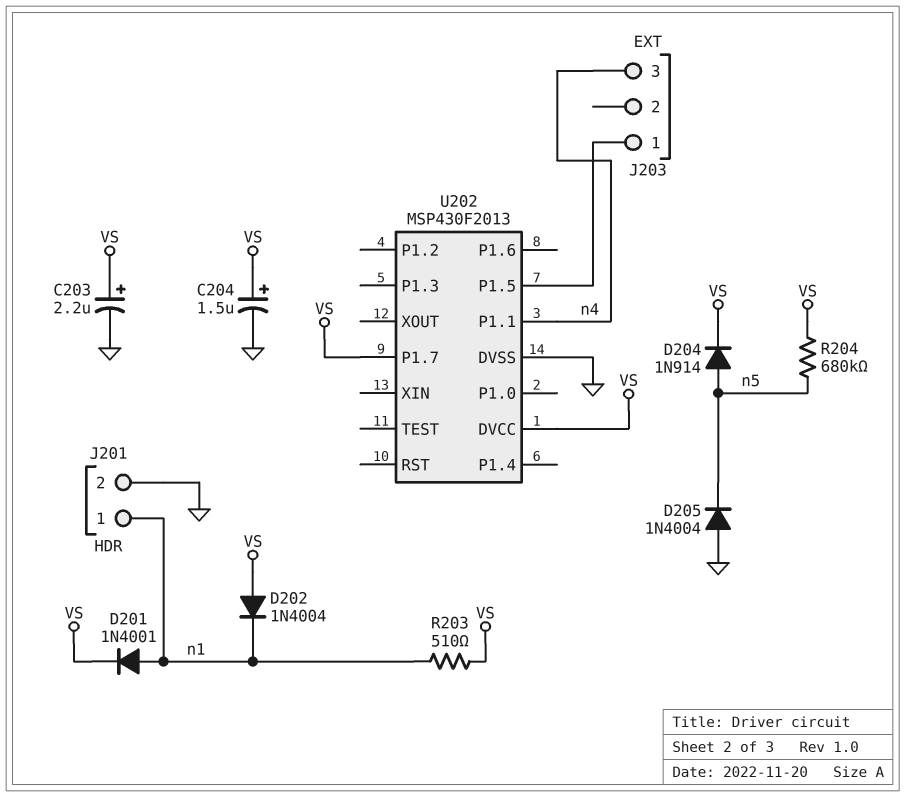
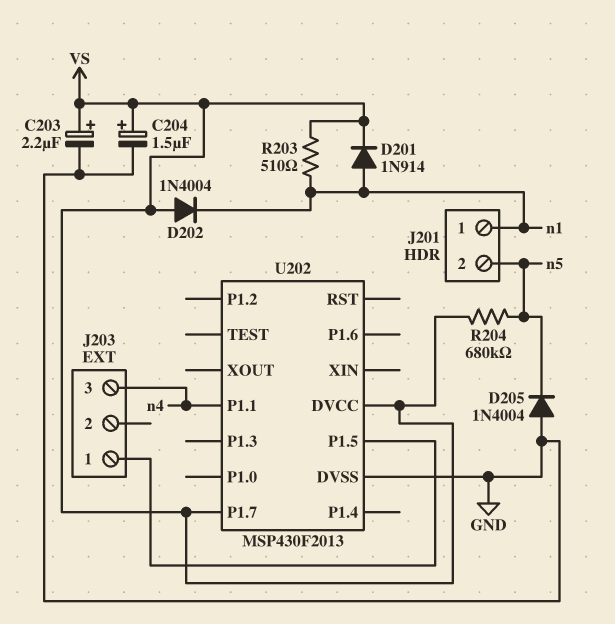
D201: diode 1N4001 (A n1, K VS) -> diode 1N914 (A n1, K VS)
D204: diode 1N914 (A n5, K VS) -> none
J201 pin 2: GND -> n5

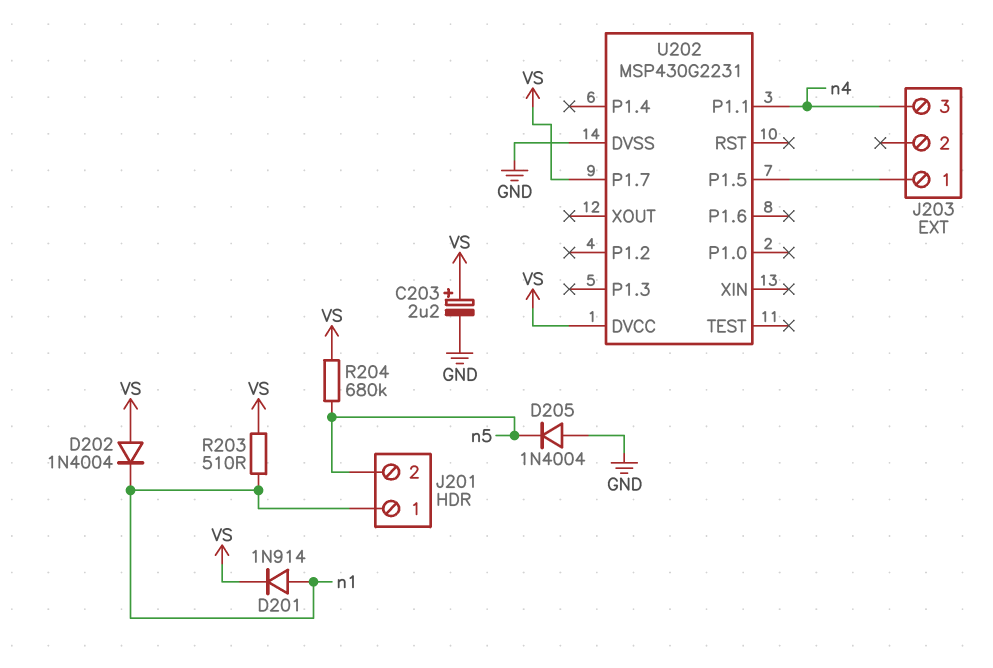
C204: 1.5uF (plus VS, minus GND) -> none
U202: MSP430F2013 -> MSP430G2231

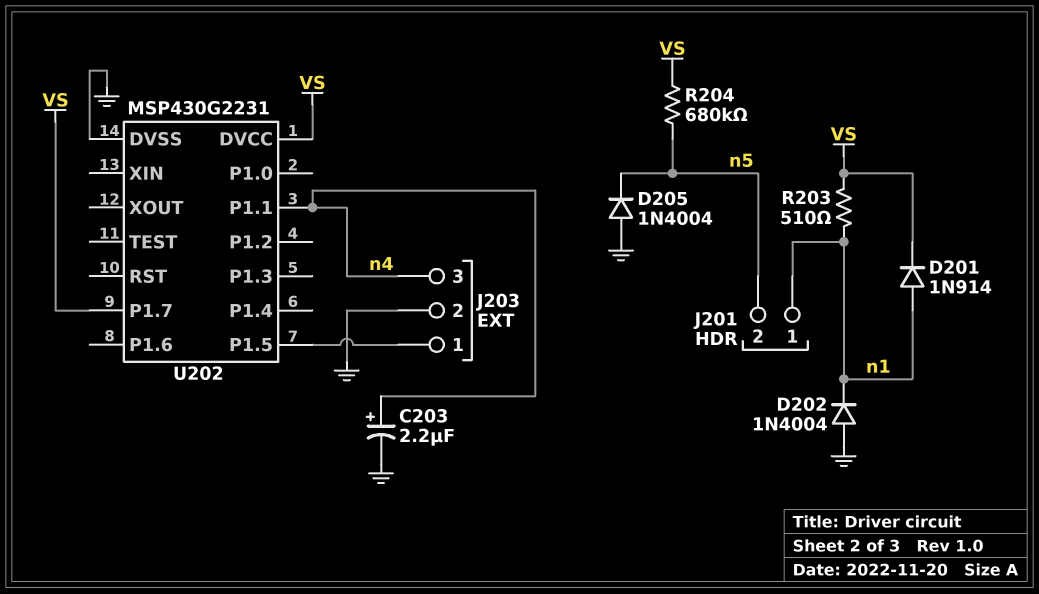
C203: 2.2uF (plus VS, minus GND) -> 2.2uF (plus n4, minus GND)
D202: diode 1N4004 (A VS, K n1) -> diode 1N4004 (A GND, K n1)
J203 pin 2: none -> GND

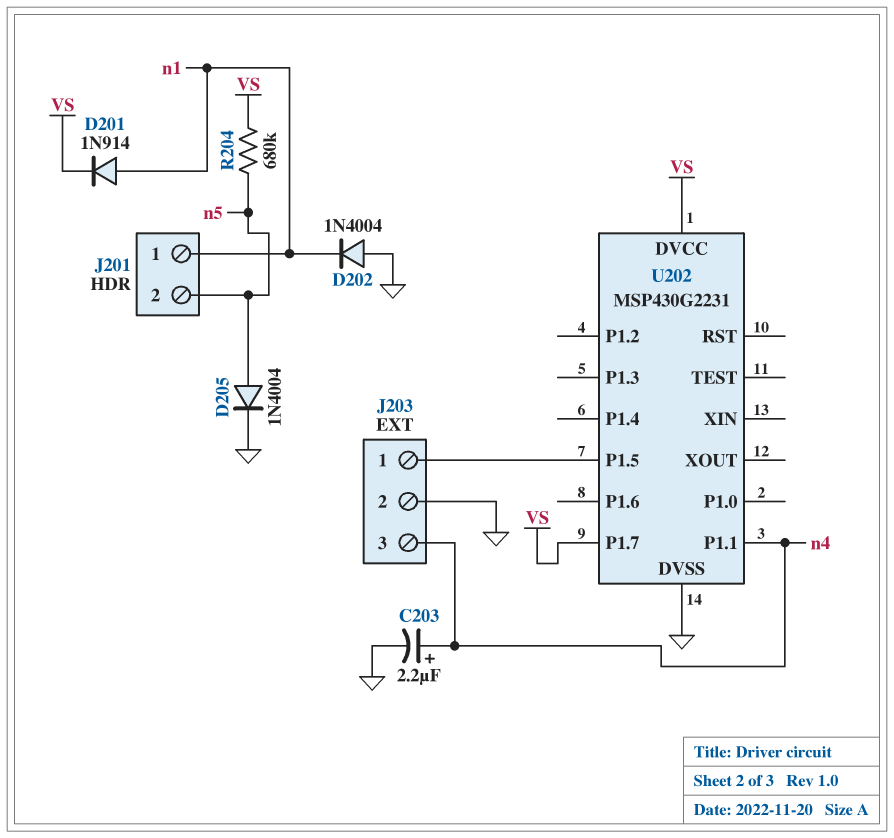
D205: diode 1N4004 (A GND, K n5) -> diode 1N4004 (A n5, K GND)
R203: 510 (VS, n1) -> none

